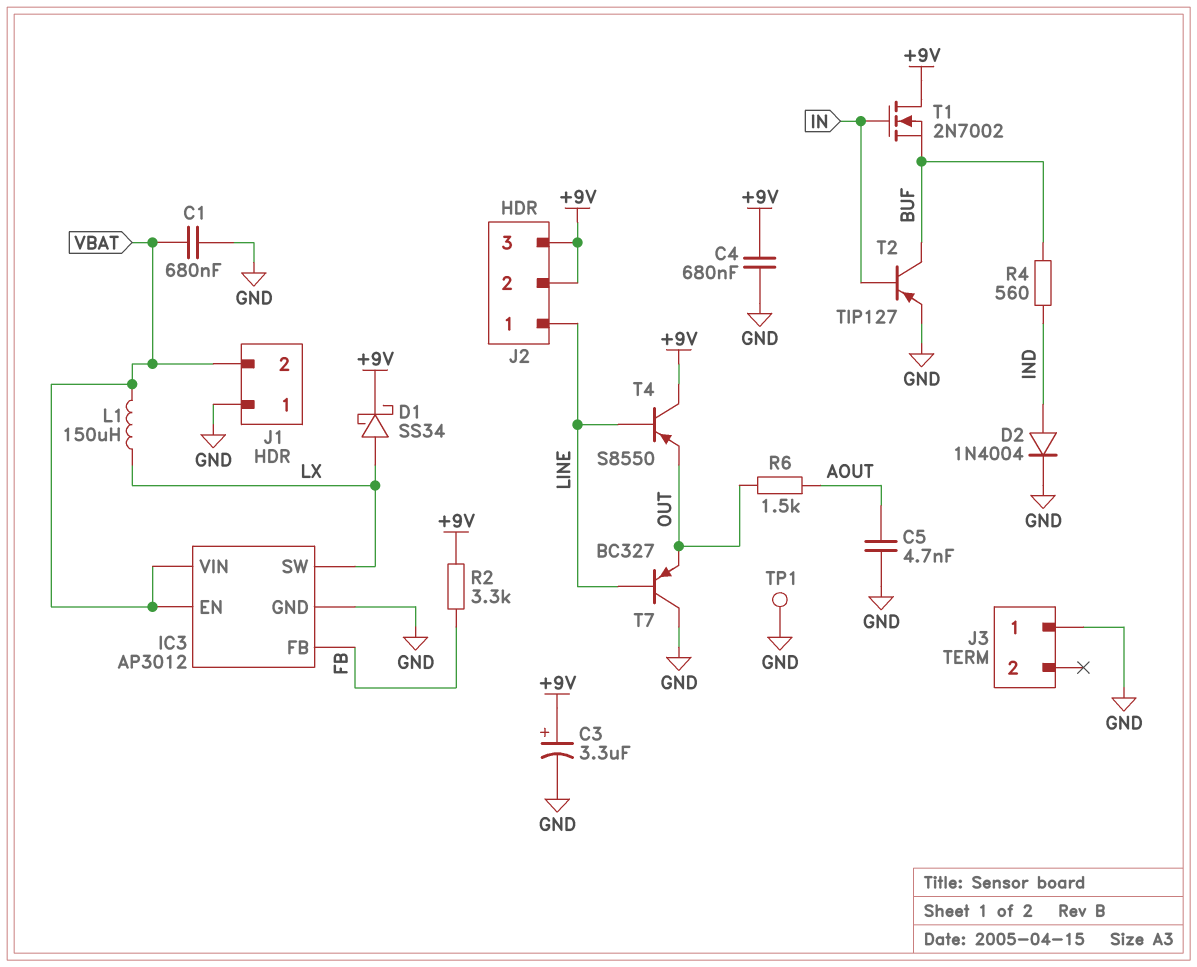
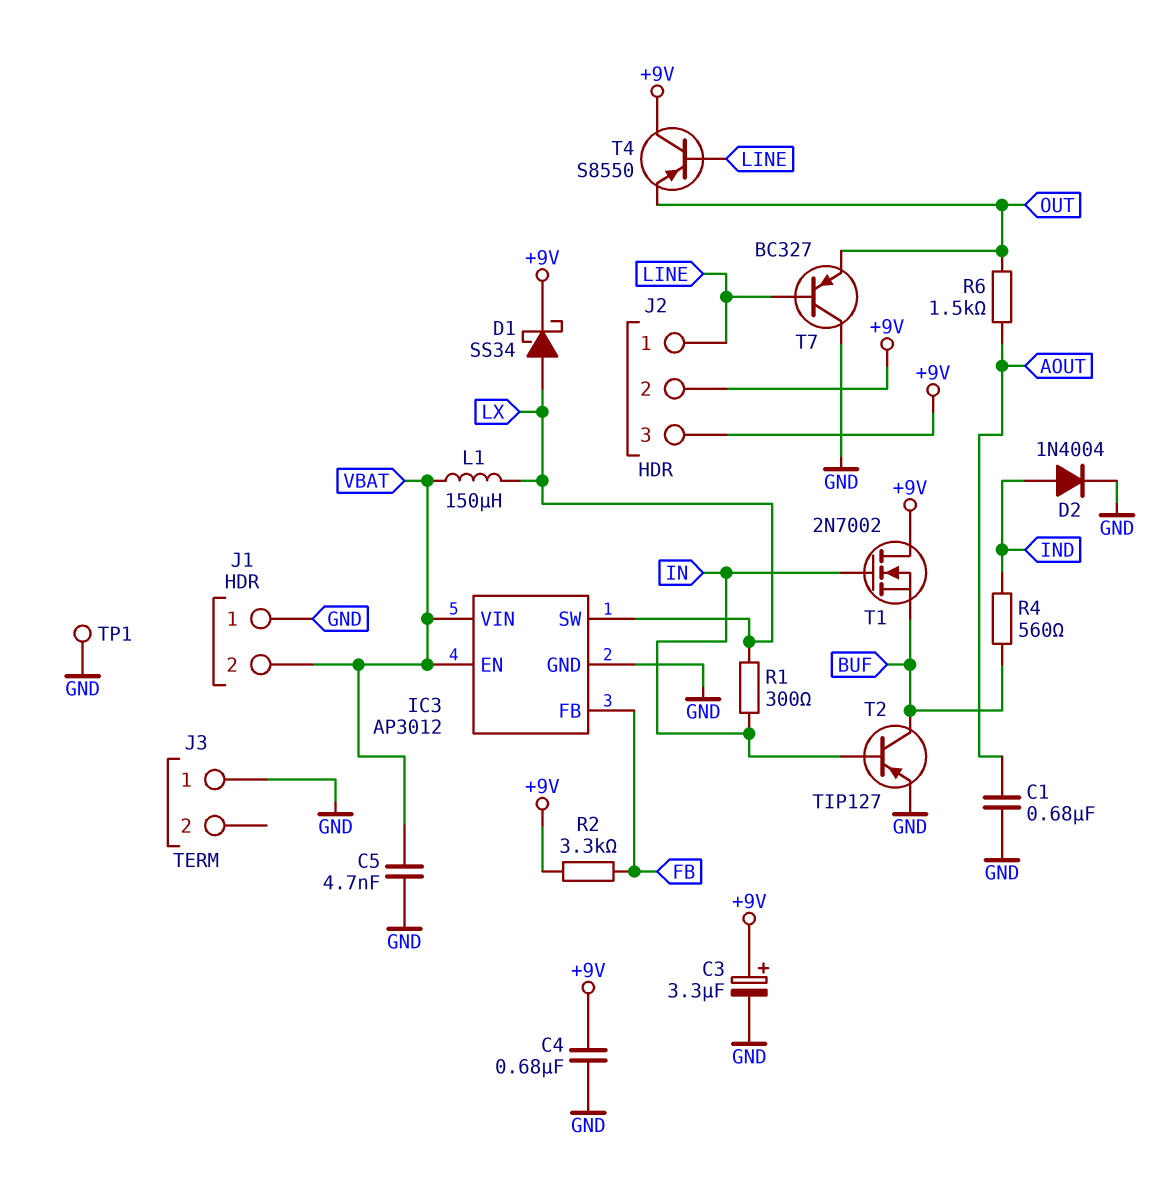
C1: 680nF (GND, VBAT) -> 680nF (AOUT, GND)
C5: 4.7nF (AOUT, GND) -> 4.7nF (GND, VBAT)
R1: none -> 300 (IN, LX)

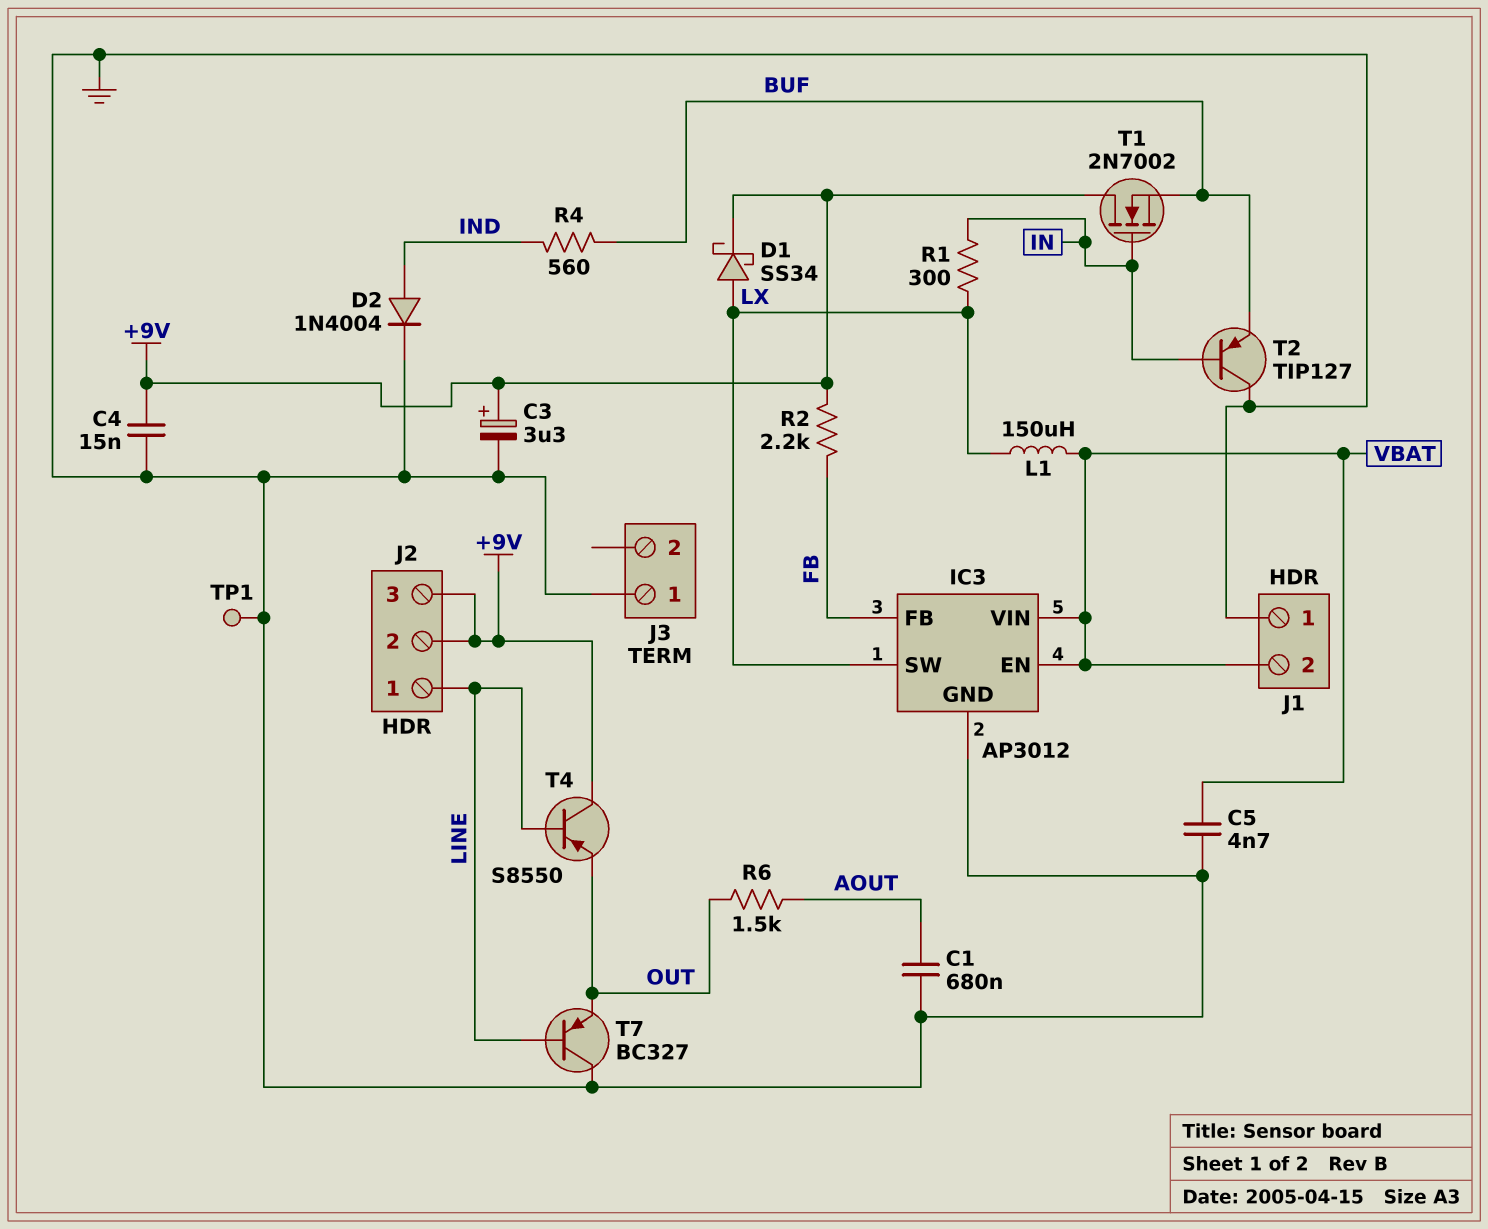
C4: 680nF (+9V, GND) -> 15nF (+9V, GND)
R2: 3.3k (+9V, FB) -> 2.2k (+9V, FB)
T2: PNP TIP127 (B IN, C BUF, E GND) -> PNP TIP127 (B IN, C GND, E BUF)

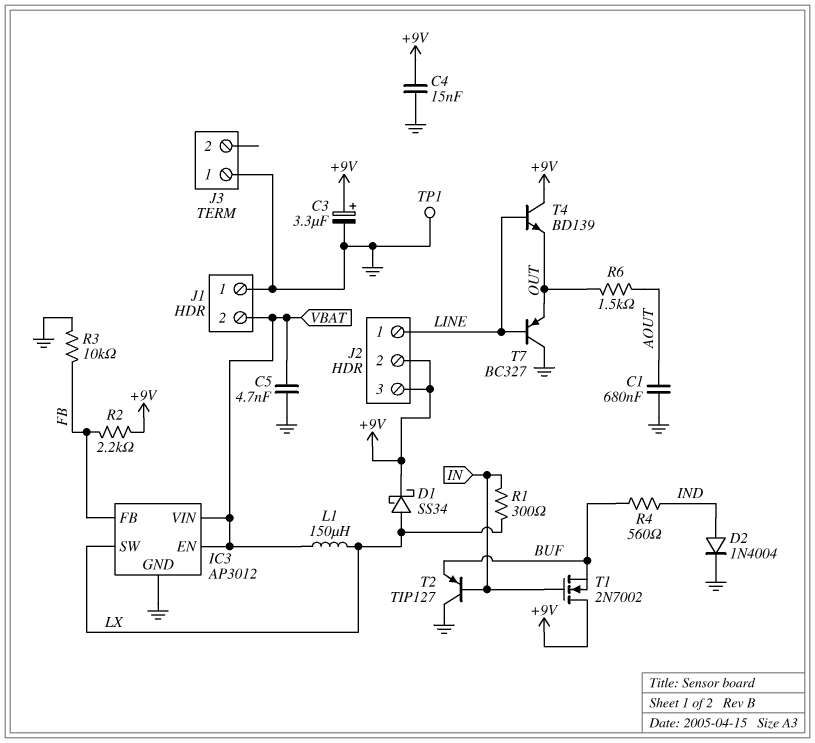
R3: none -> 10k (FB, GND)
T4: PNP S8550 (B LINE, C +9V, E OUT) -> NPN BD139 (B LINE, C +9V, E OUT)

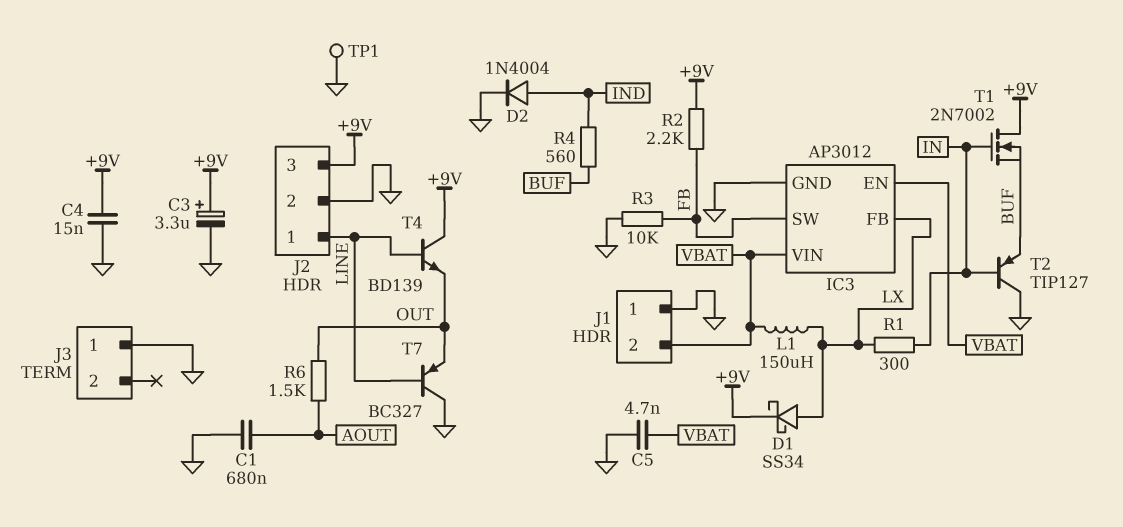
IC3 pin FB: FB -> LX
IC3 pin SW: LX -> FB
J2 pin 2: +9V -> GND

